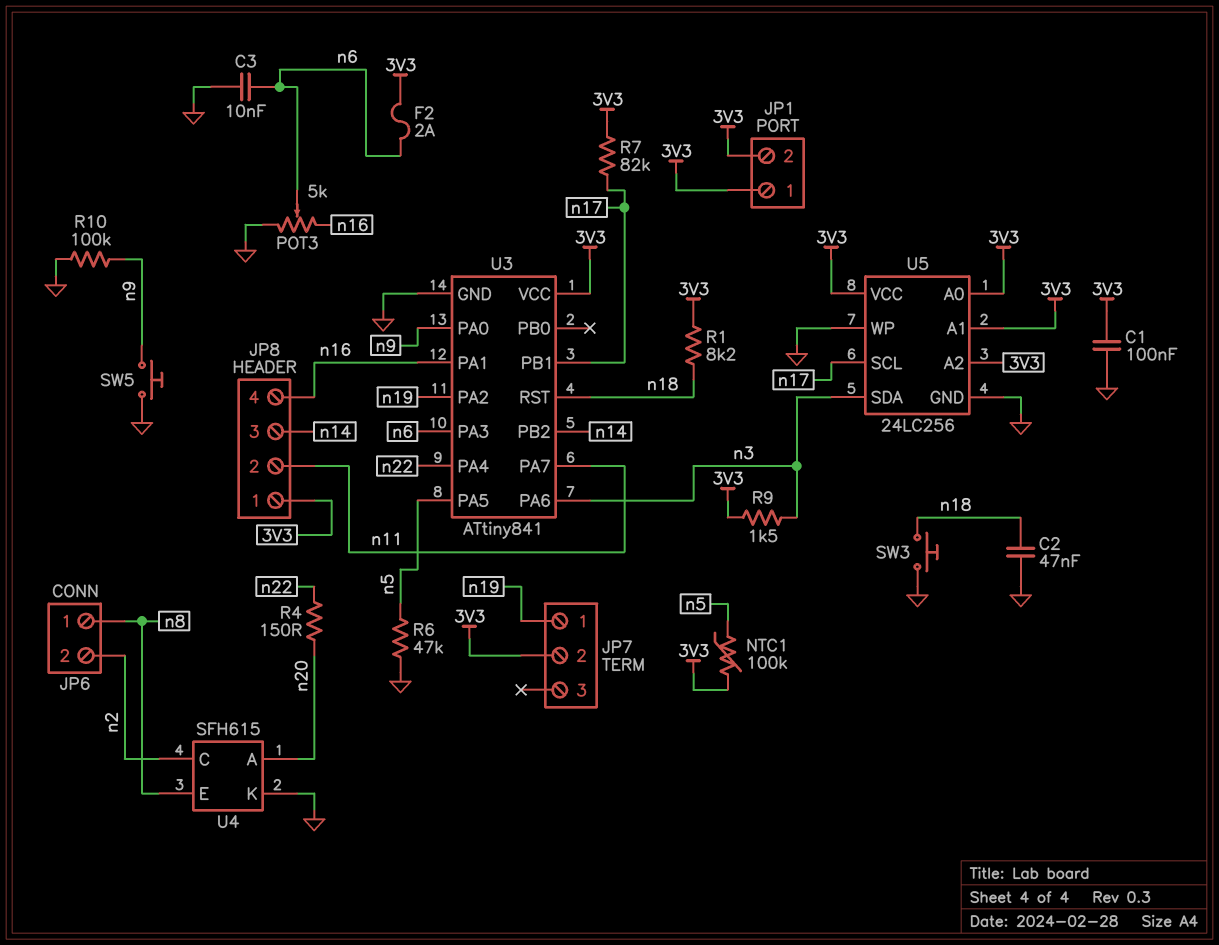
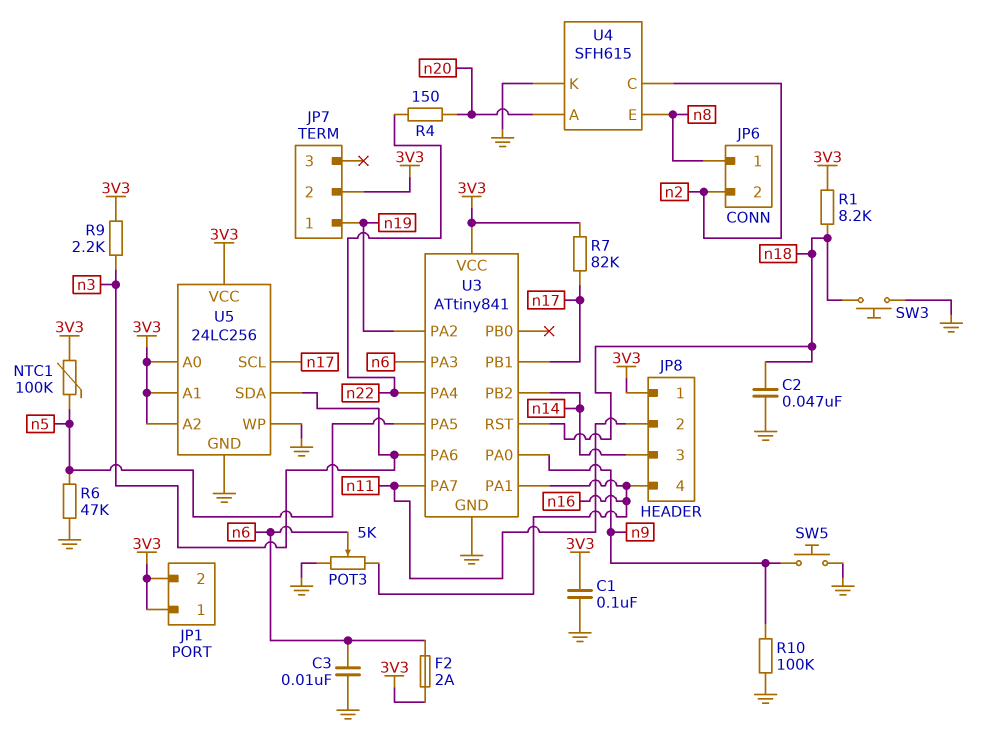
R9: 1.5k (3V3, n3) -> 2.2k (3V3, n3)

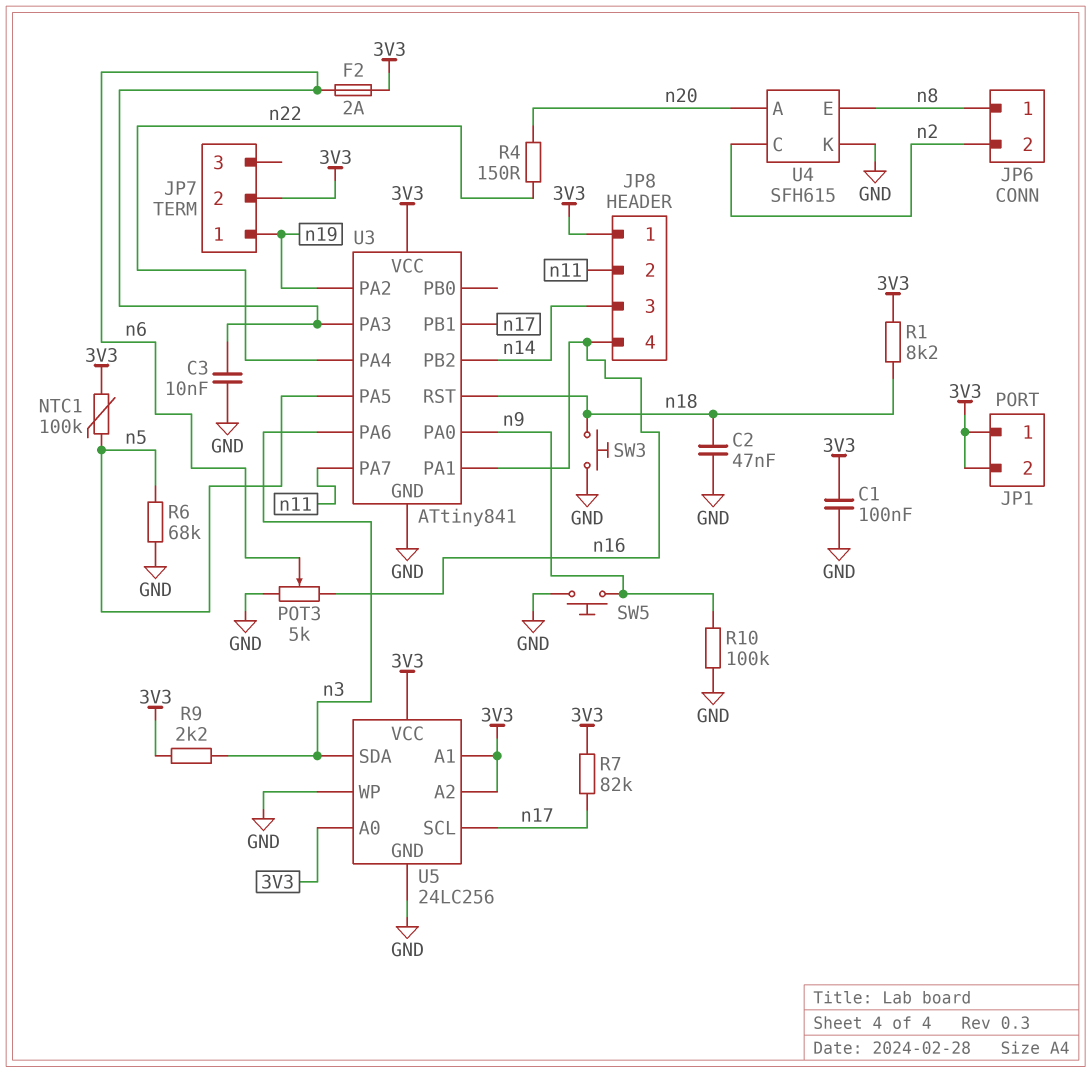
R6: 47k (GND, n5) -> 68k (GND, n5)

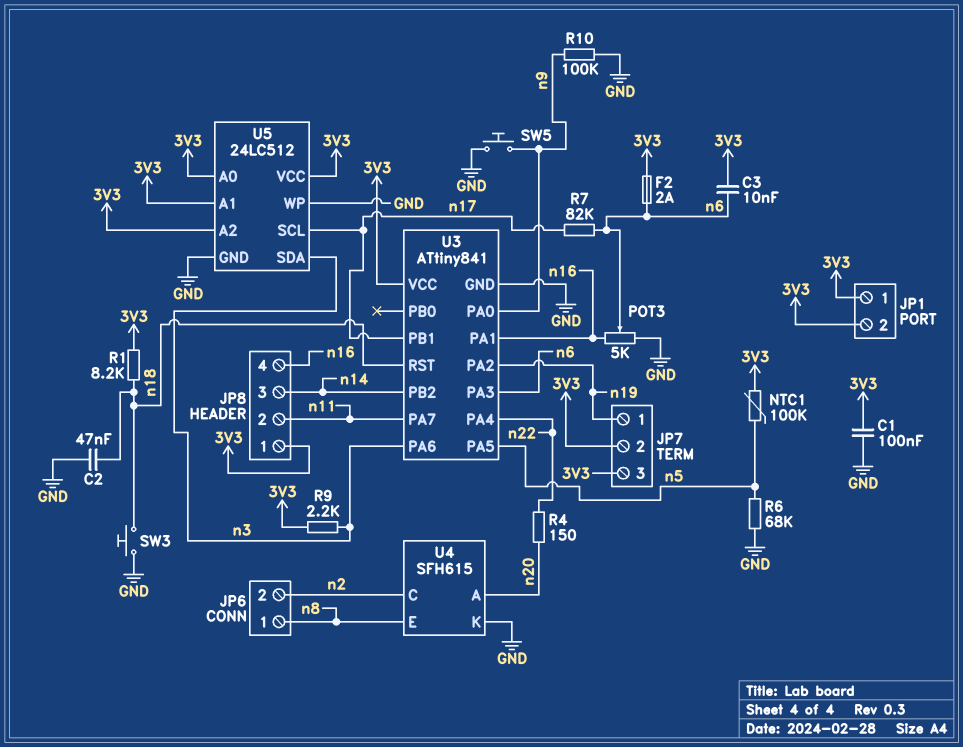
C3: 10nF (GND, n6) -> 10nF (3V3, n6)
JP7 pin 3: none -> 3V3
R7: 82k (3V3, n17) -> 82k (n6, n17)
U5: 24LC256 -> 24LC512

